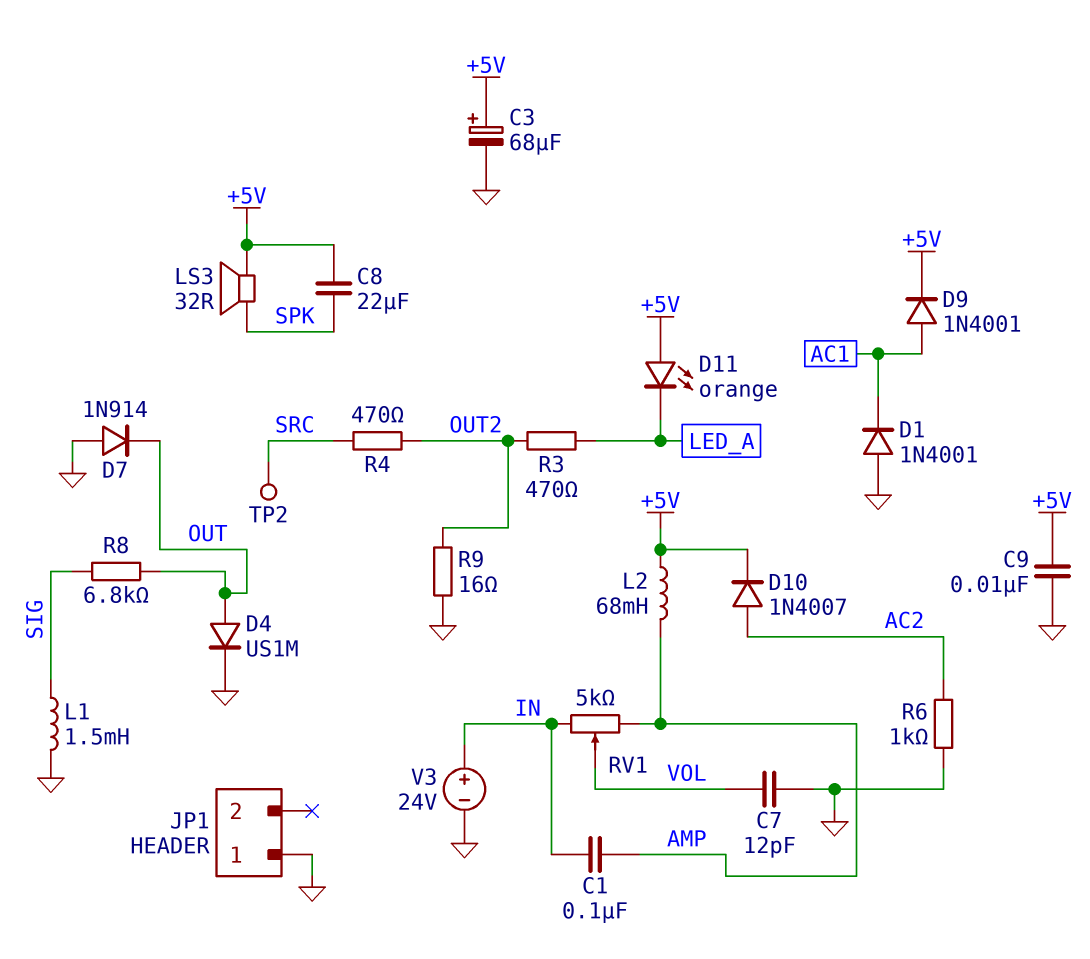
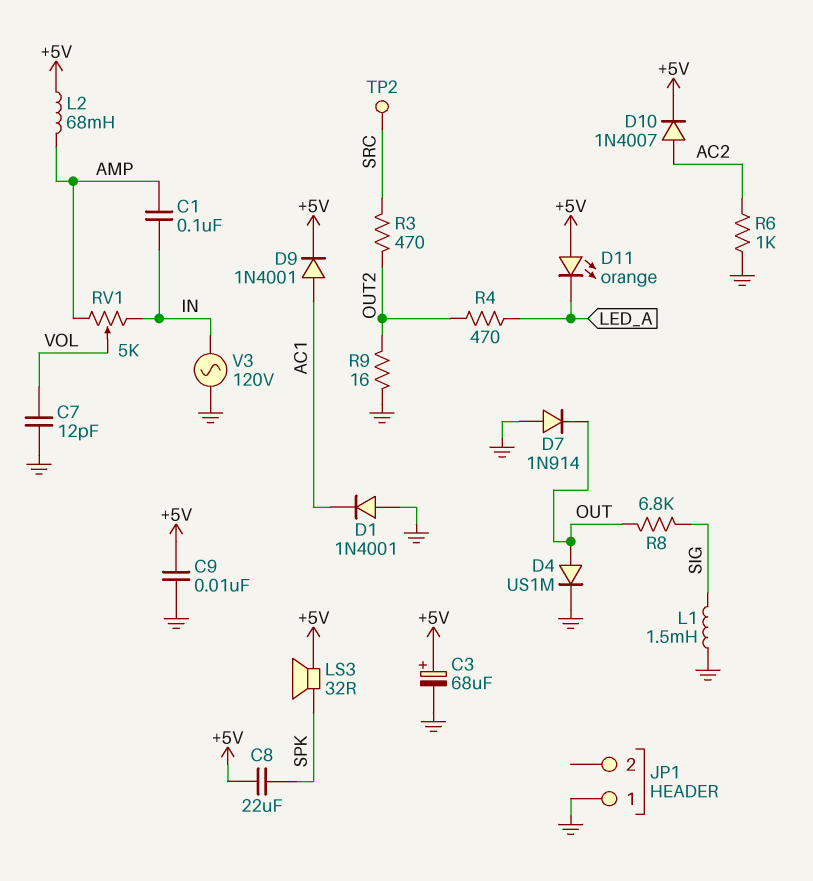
R3: 470 (LED_A, OUT2) -> 470 (OUT2, SRC)
R4: 470 (OUT2, SRC) -> 470 (LED_A, OUT2)
V3: 24V (plus IN, minus GND) -> AC 120V (GND, IN)

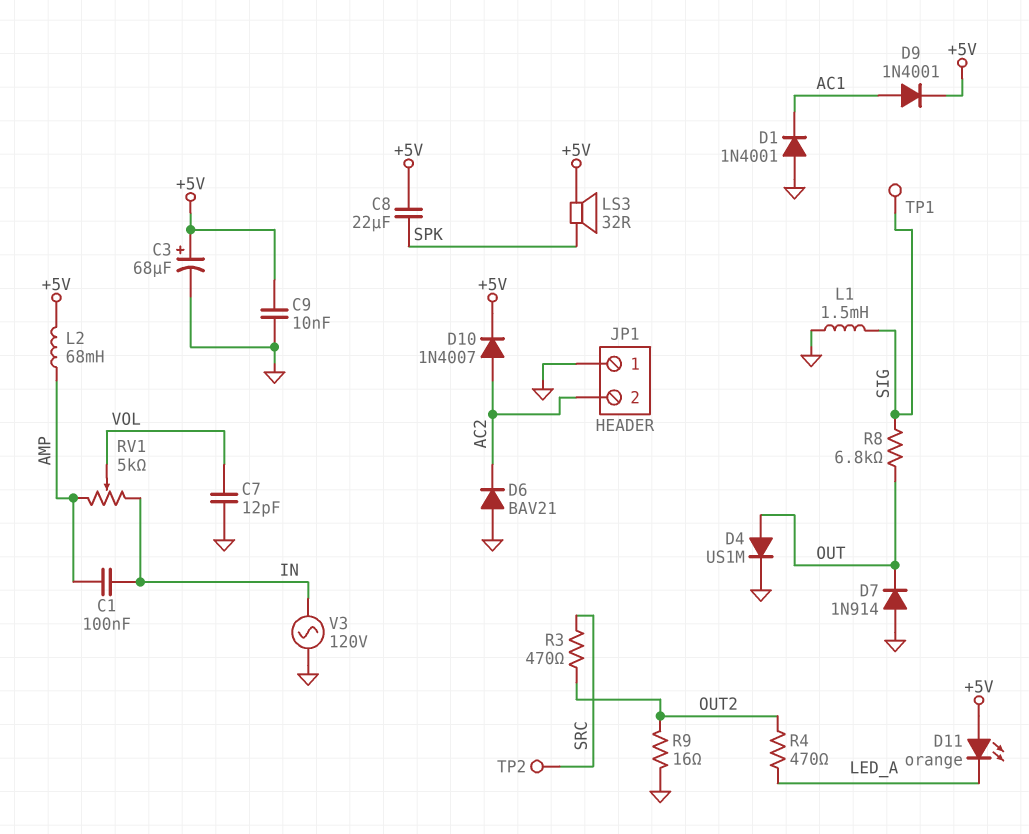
D6: none -> diode BAV21 (A GND, K AC2)
JP1 pin 2: none -> AC2
R6: 1k (AC2, GND) -> none
TP1: none -> test point (SIG)

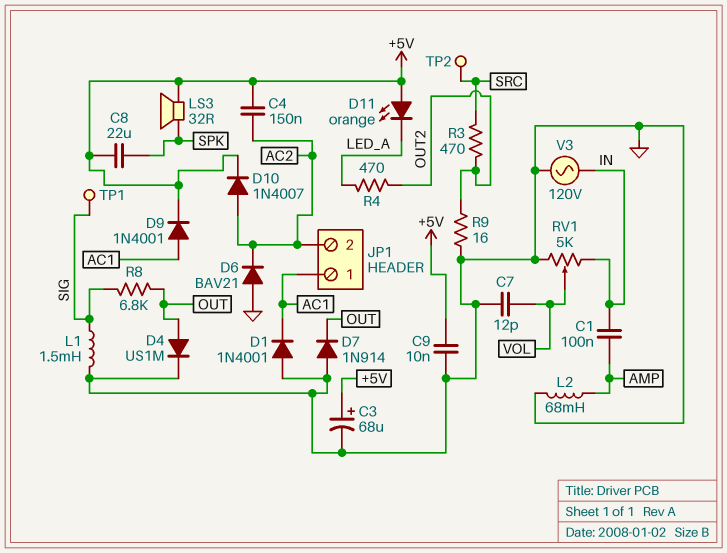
C4: none -> 150nF (+5V, AC2)
JP1 pin 1: GND -> AC1
L2: 68mH (+5V, AMP) -> 68mH (AMP, GND)
RV1: 5k (AMP, IN, wiper VOL) -> 5k (GND, IN, wiper VOL)

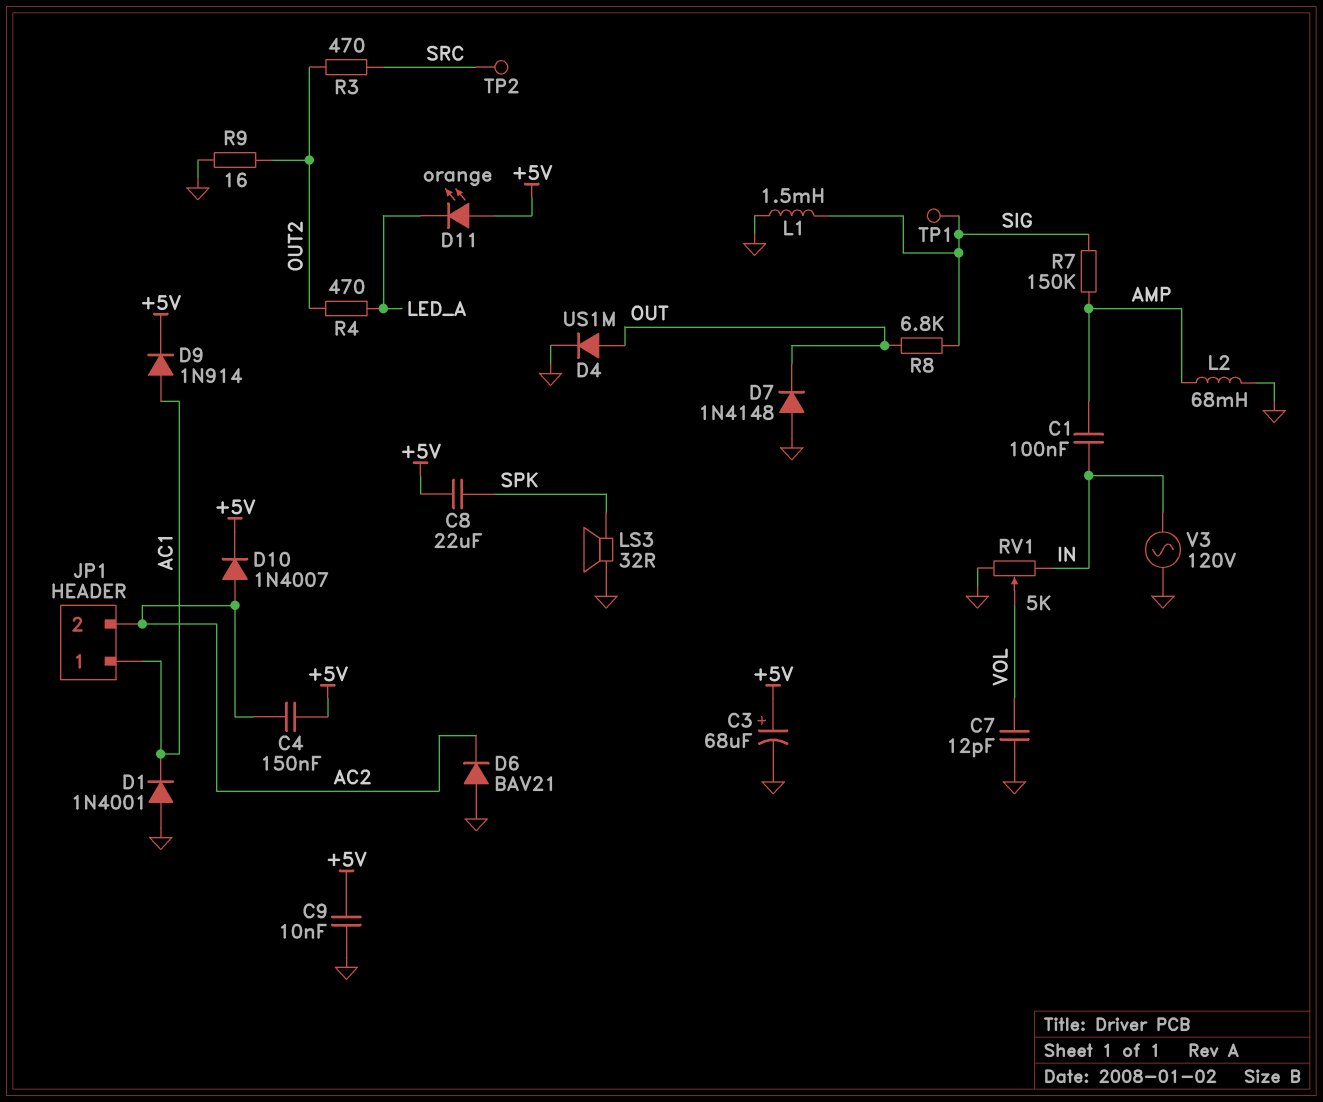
D7: diode 1N914 (A GND, K OUT) -> diode 1N4148 (A GND, K OUT)
D9: diode 1N4001 (A AC1, K +5V) -> diode 1N914 (A AC1, K +5V)
LS3: speaker 32R (+5V, SPK) -> speaker 32R (GND, SPK)
R7: none -> 150k (AMP, SIG)

